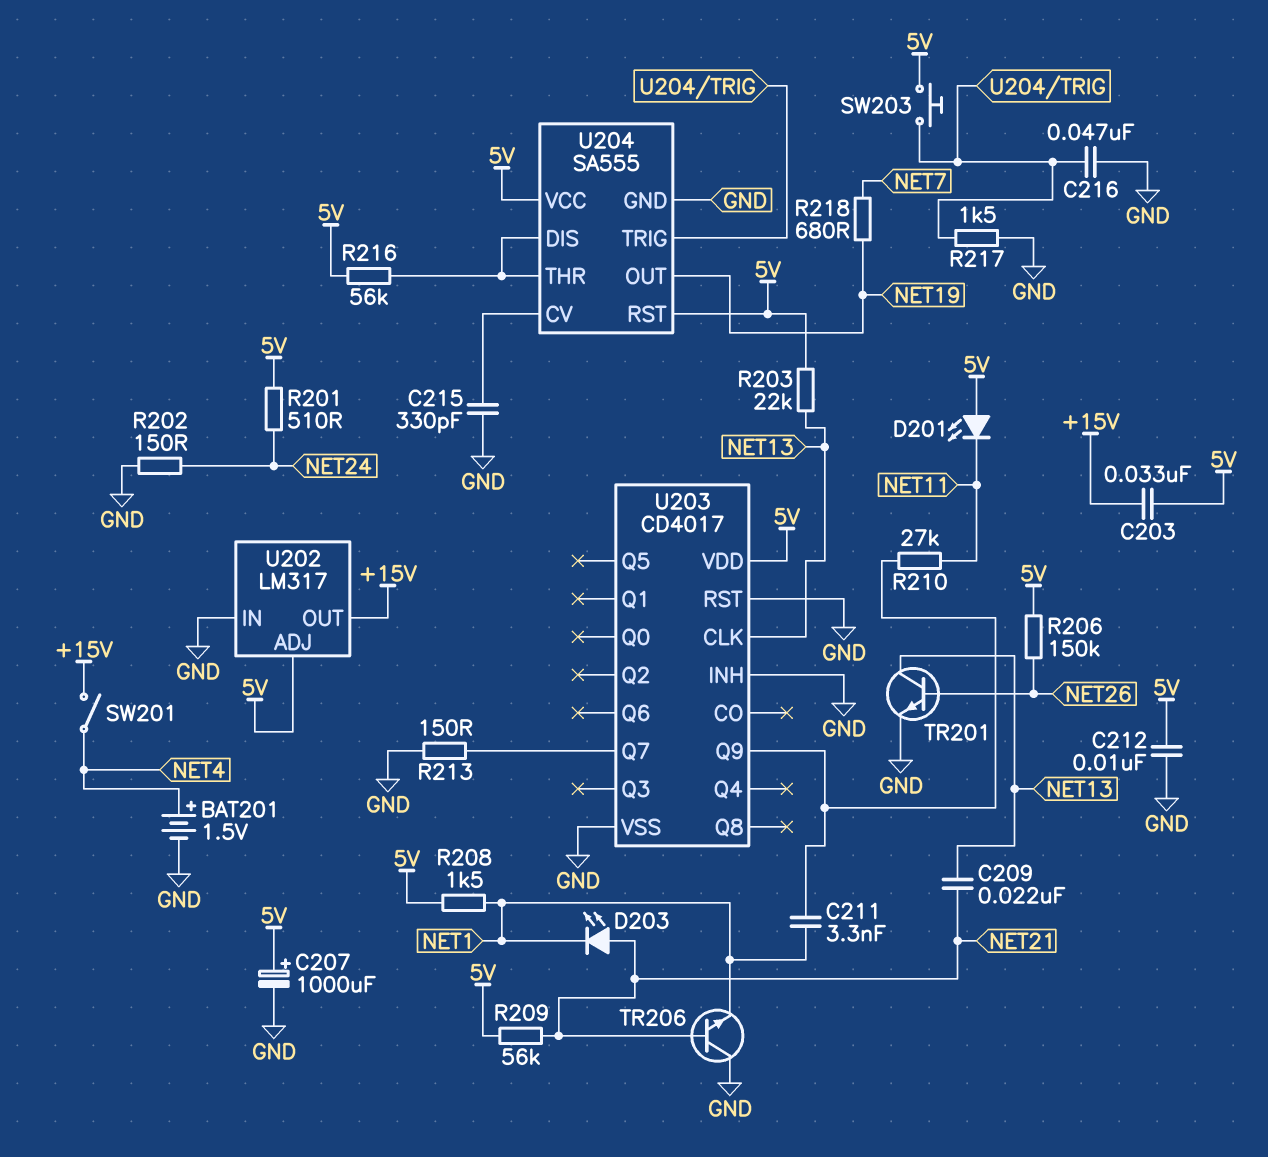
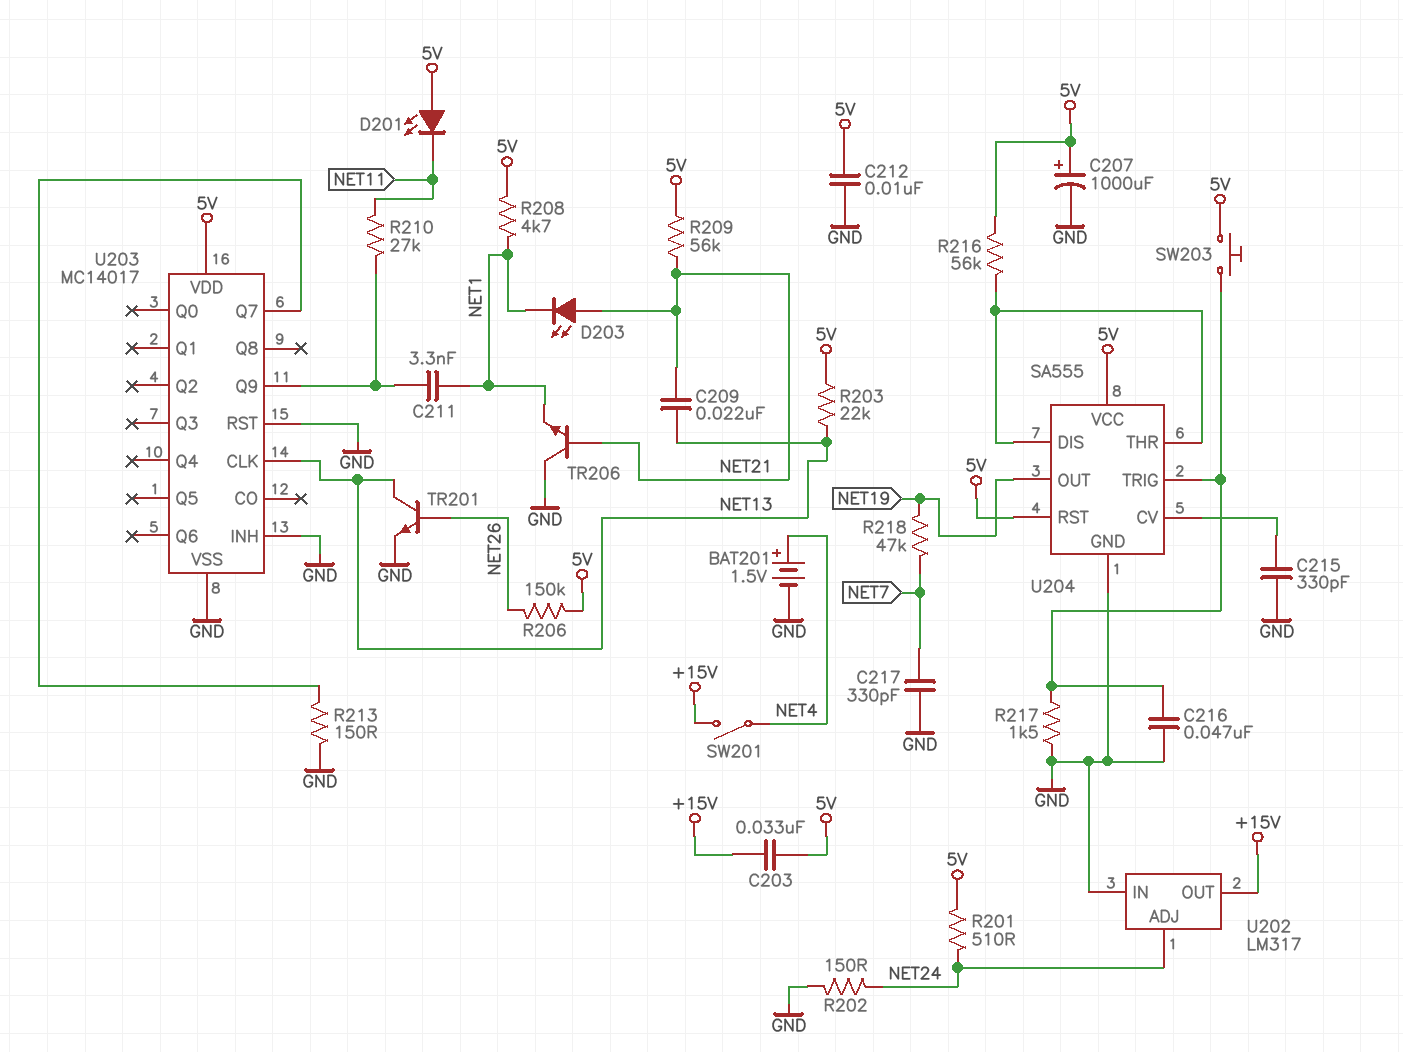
C217: none -> 330pF (GND, NET7)
R208: 1.5k (5V, NET1) -> 4.7k (5V, NET1)
R218: 680 (NET7, NET19) -> 47k (NET7, NET19)
U202 pin ADJ: 5V -> NET24
U203: CD4017 -> MC14017

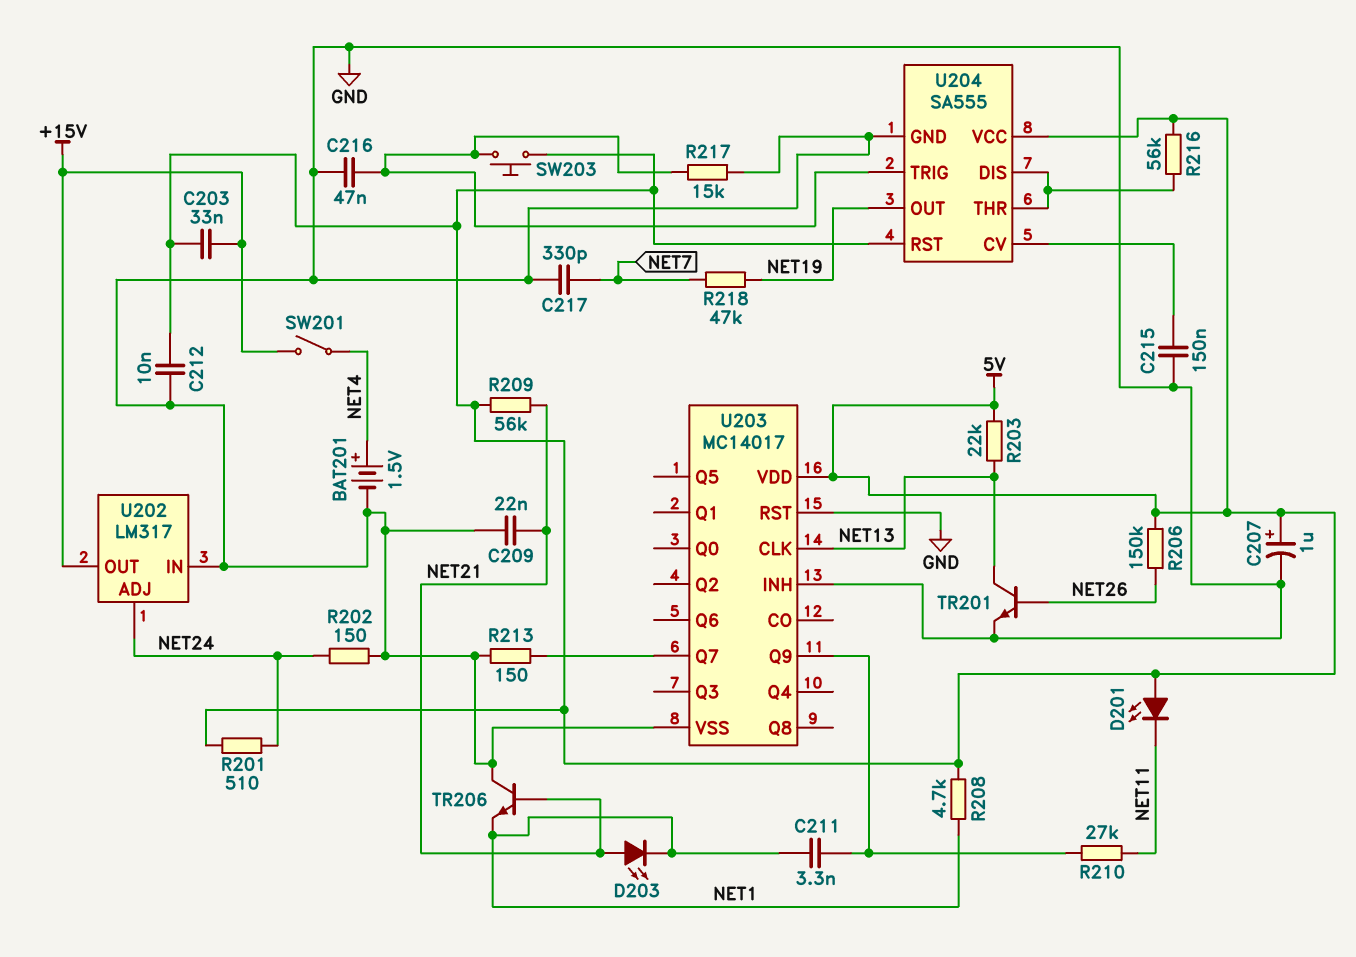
C207: 1000uF (plus 5V, minus GND) -> 1uF (plus 5V, minus GND)
C209: 22nF (NET13, NET21) -> 22nF (GND, NET21)
C215: 330pF (GND, U204/CV) -> 150nF (GND, U204/CV)
R217: 1.5k (GND, U204/TRIG) -> 15k (GND, U204/TRIG)

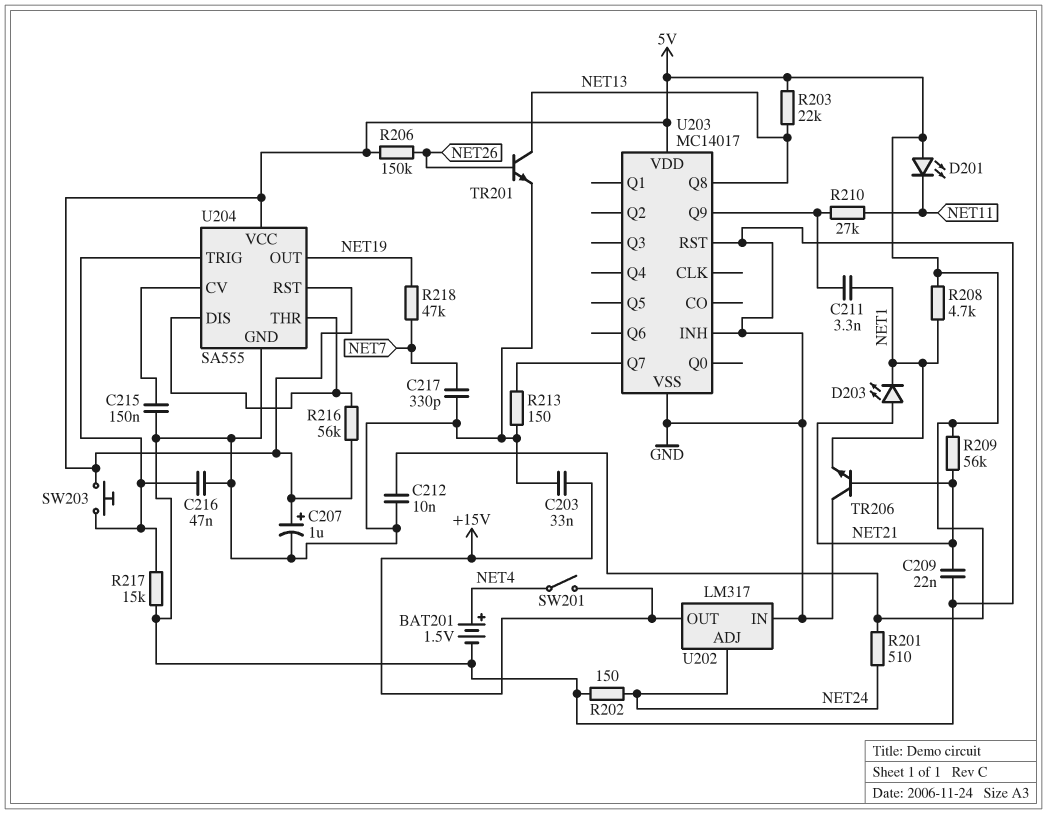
C203: 33nF (+15V, 5V) -> 33nF (+15V, GND)
U203 pin CLK: NET13 -> none
U203 pin Q8: none -> NET13

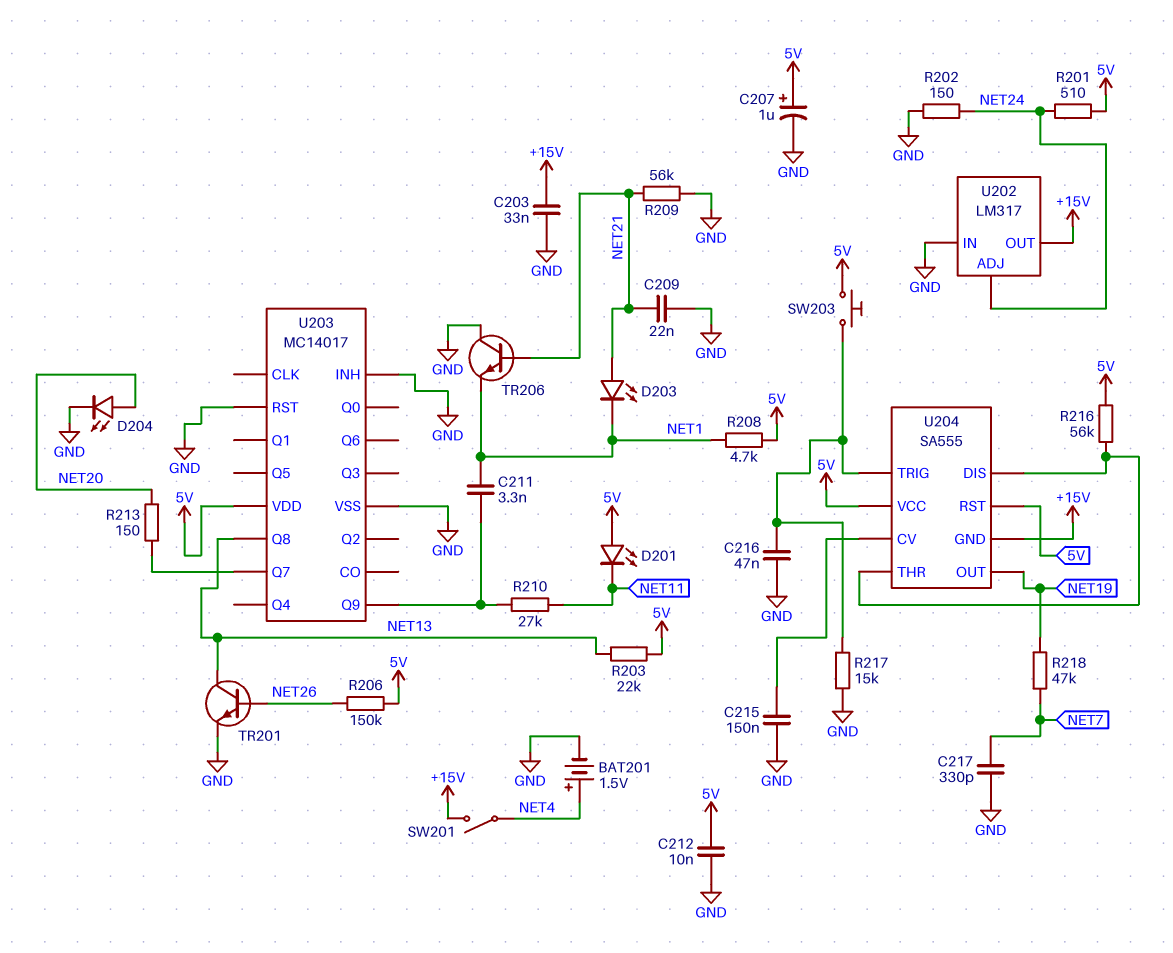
D204: none -> LED (A NET20, K GND)
R209: 56k (5V, NET21) -> 56k (GND, NET21)
R213: 150 (GND, U203/Q7) -> 150 (NET20, U203/Q7)
U204 pin GND: GND -> +15V

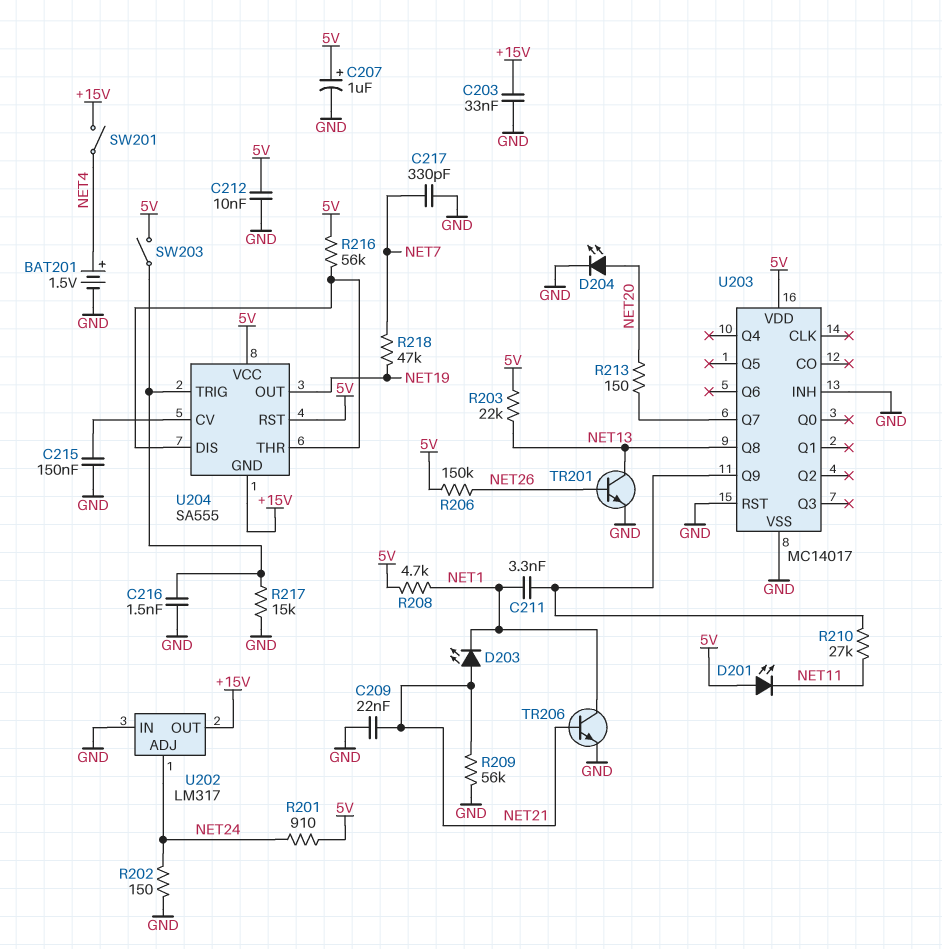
C216: 47nF (GND, U204/TRIG) -> 1.5nF (GND, U204/TRIG)
R201: 510 (5V, NET24) -> 910 (5V, NET24)
SW203: button (5V, U204/TRIG) -> switch (5V, U204/TRIG)
TR206: NPN (B NET21, C GND, E NET1) -> NPN (B NET21, C NET1, E GND)

